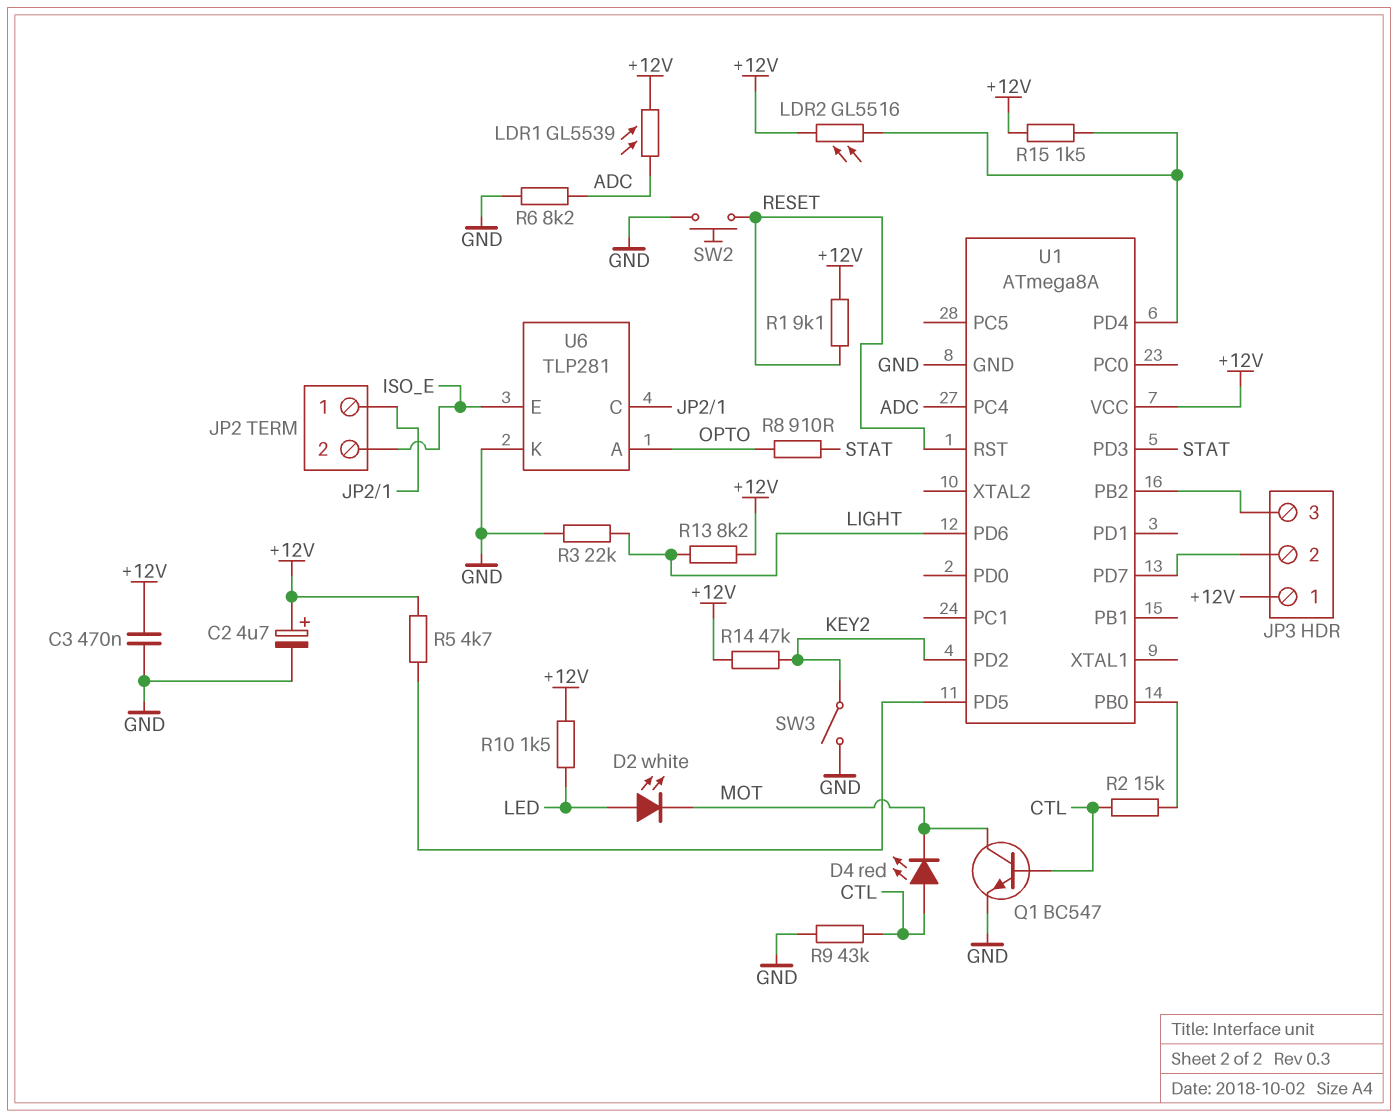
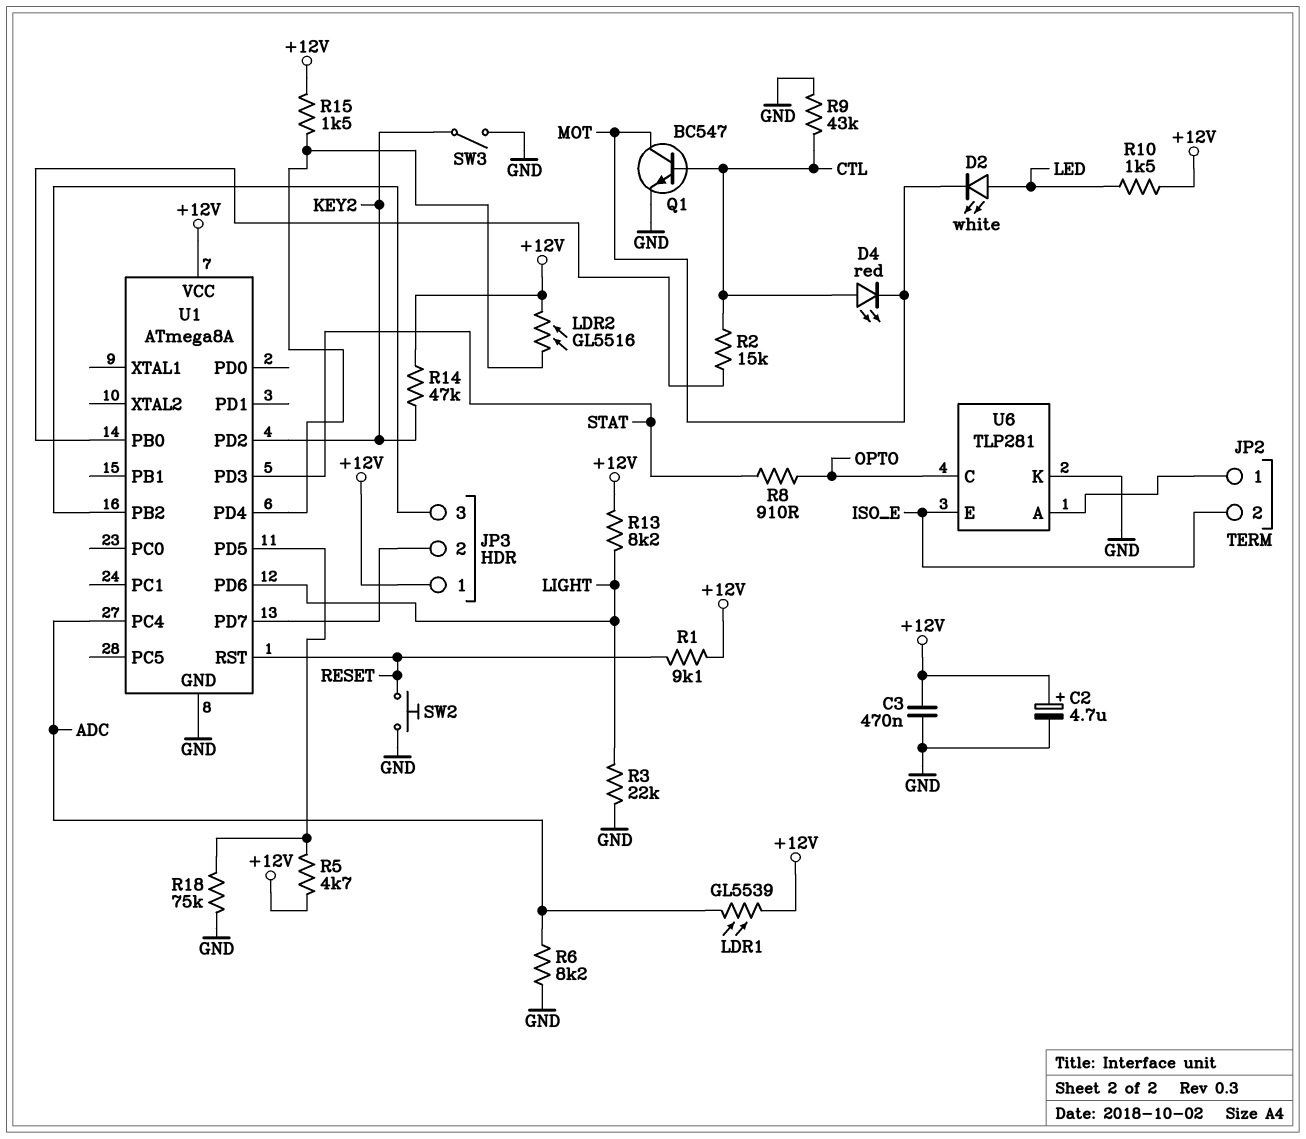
R18: none -> 75k (GND, U1/PD5)
U6 pin A: OPTO -> JP2/1
U6 pin C: JP2/1 -> OPTO

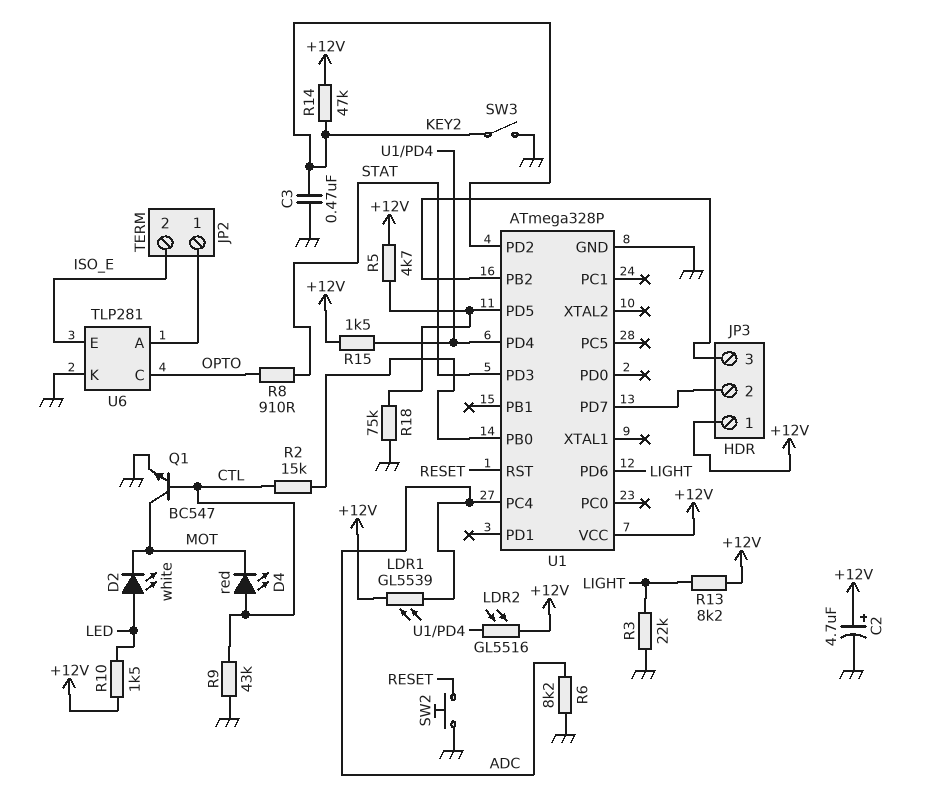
C3: 470nF (+12V, GND) -> 470nF (GND, KEY2)
R1: 9.1k (+12V, RESET) -> none
U1: ATmega8A -> ATmega328P

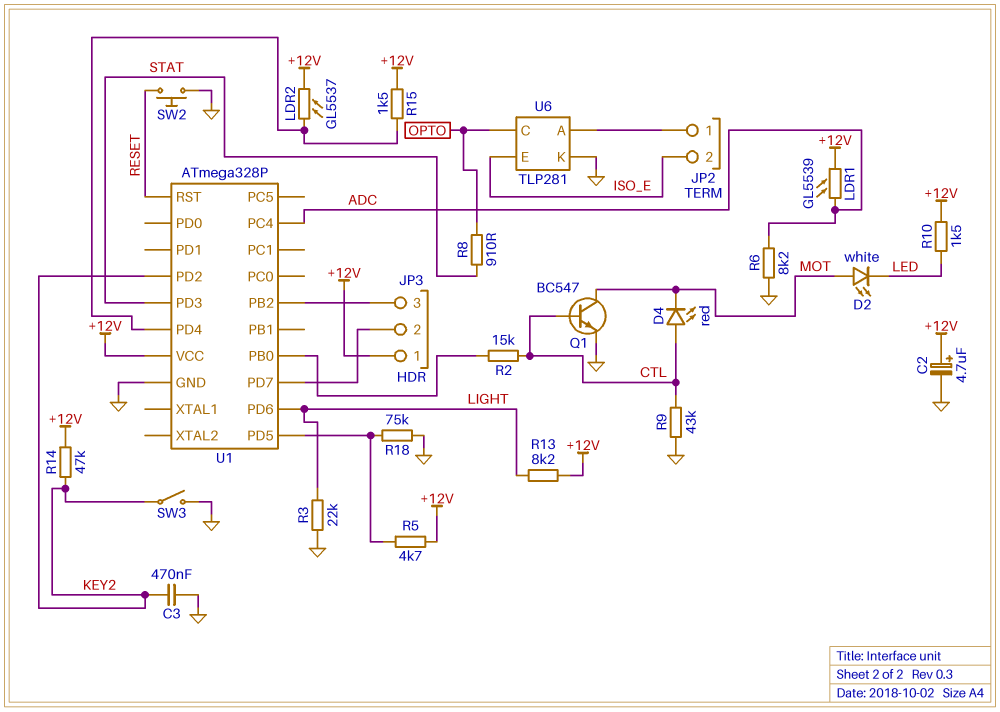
D2: LED white (A LED, K MOT) -> LED white (A MOT, K LED)
LDR2: GL5516 (+12V, U1/PD4) -> GL5537 (+12V, U1/PD4)

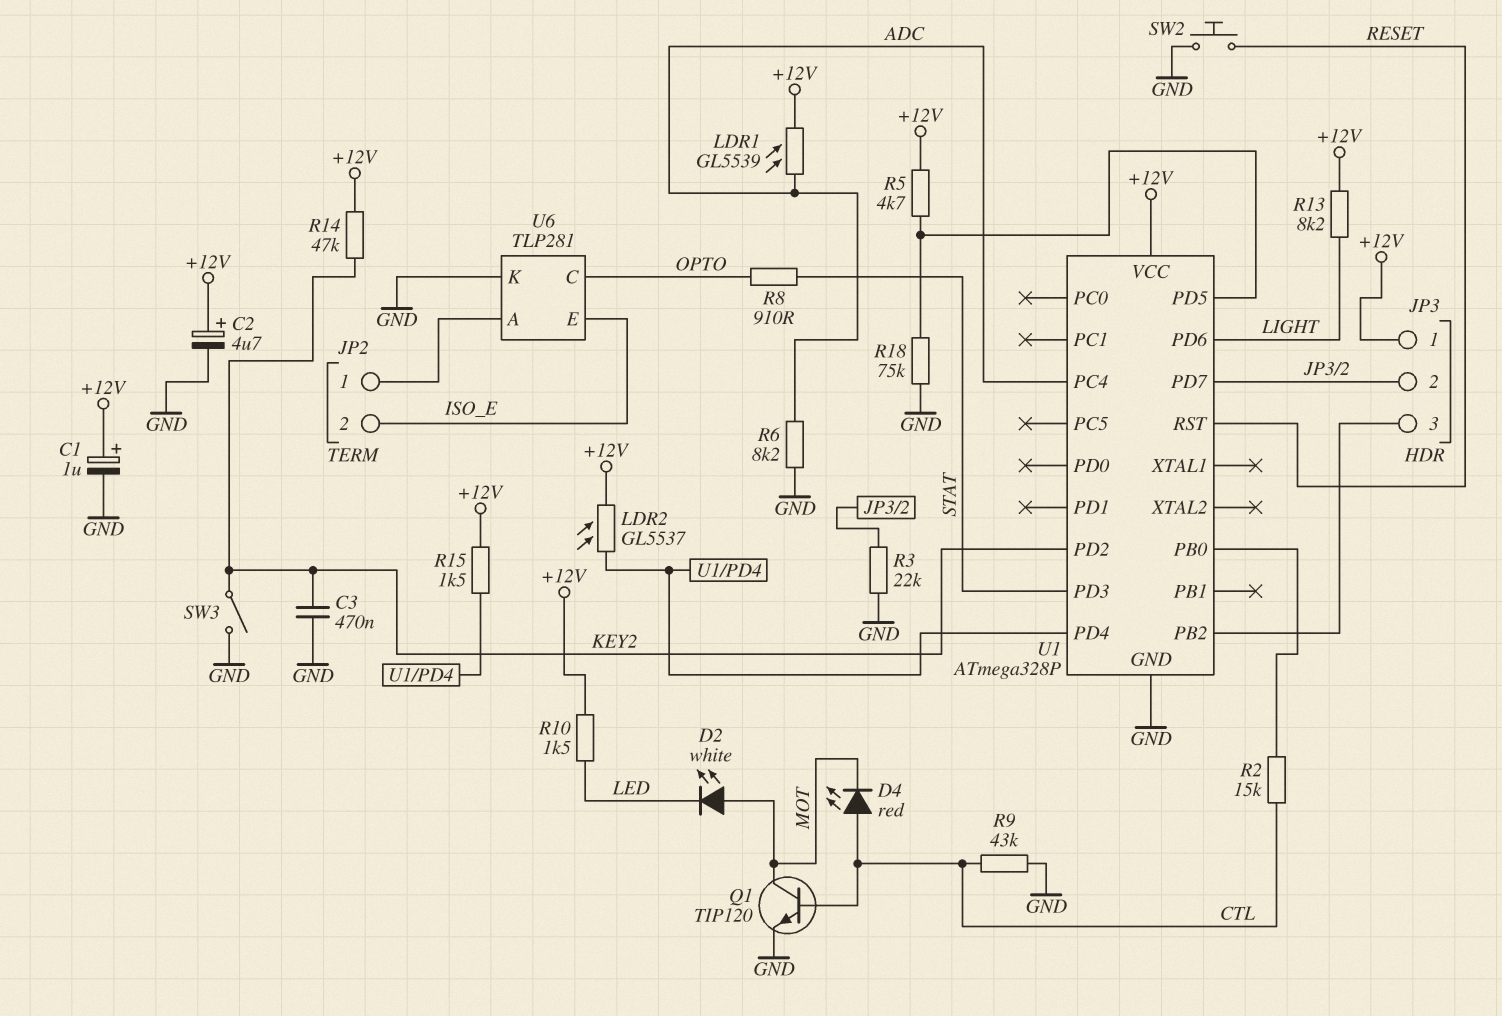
C1: none -> 1uF (plus +12V, minus GND)
Q1: NPN BC547 (B CTL, C MOT, E GND) -> NPN TIP120 (B CTL, C MOT, E GND)
R3: 22k (GND, LIGHT) -> 22k (GND, JP3/2)

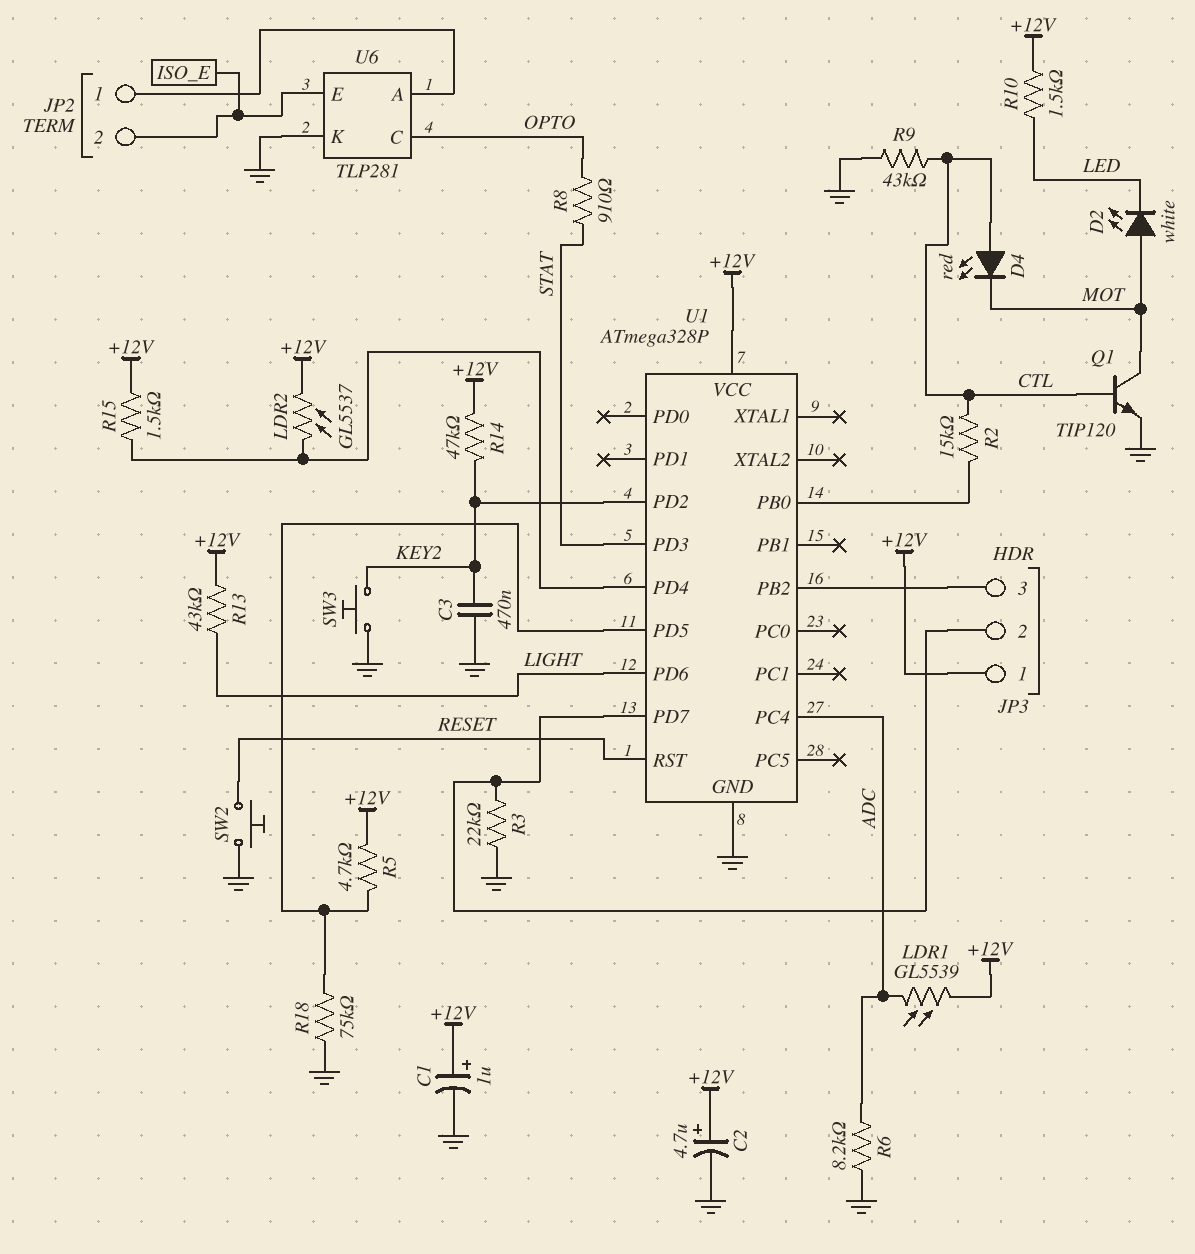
R13: 8.2k (+12V, LIGHT) -> 43k (+12V, LIGHT)
SW3: switch (GND, KEY2) -> button (GND, KEY2)

